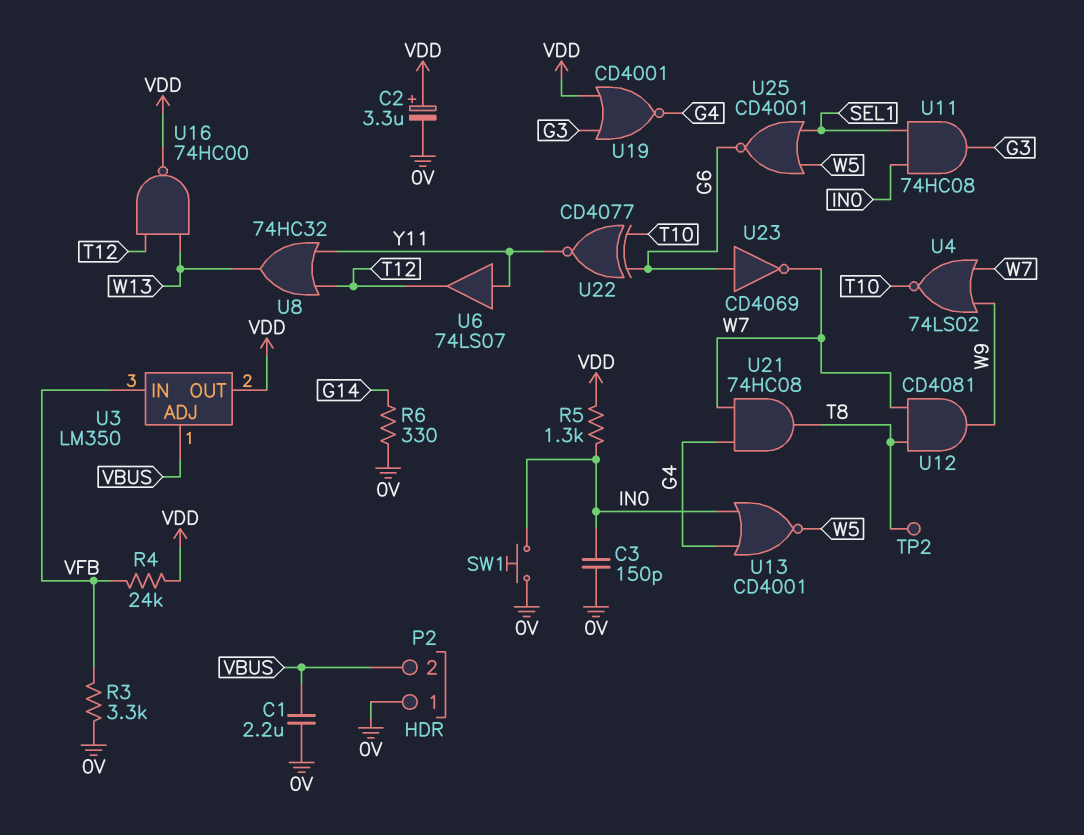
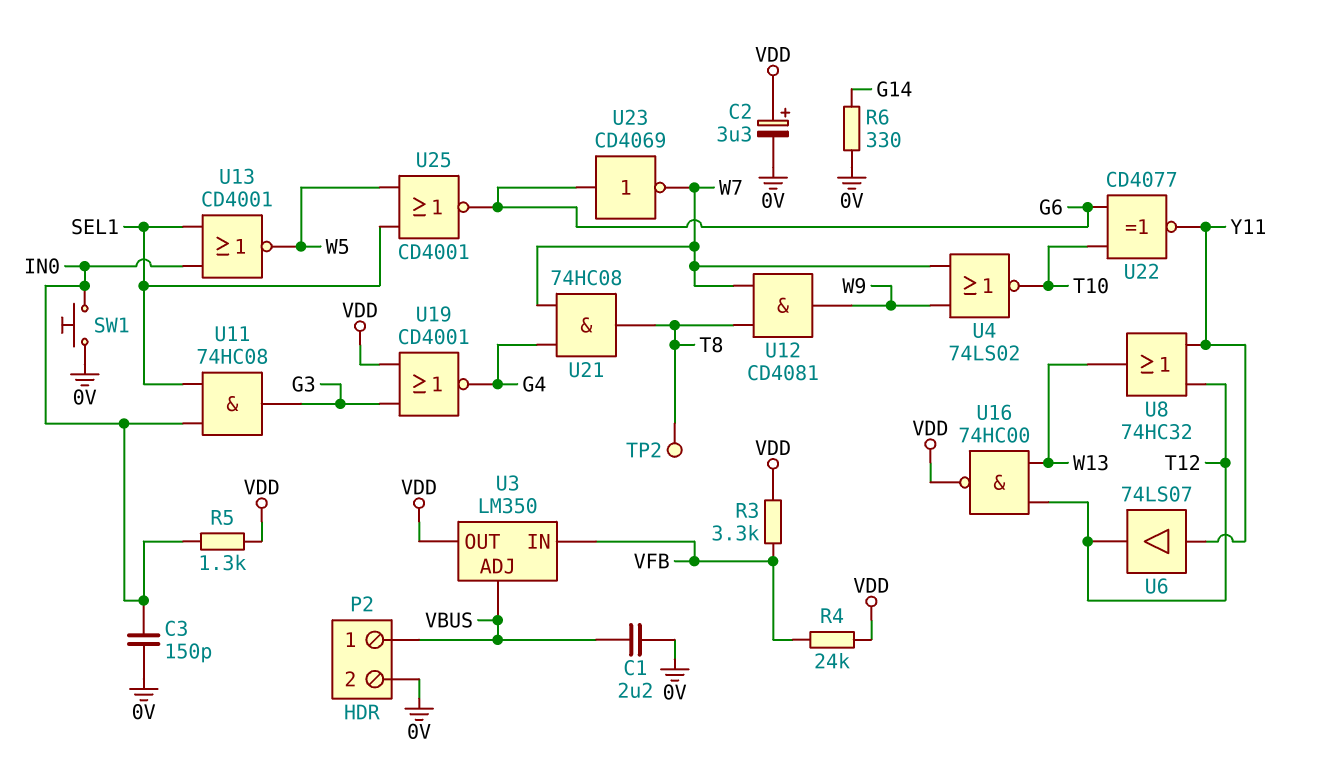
P2 pin 1: 0V -> VBUS
P2 pin 2: VBUS -> 0V
R3: 3.3k (0V, VFB) -> 3.3k (VDD, VFB)
U13: NOR CD4001 (in G4, in IN0, out W5) -> NOR CD4001 (in IN0, in SEL1, out W5)

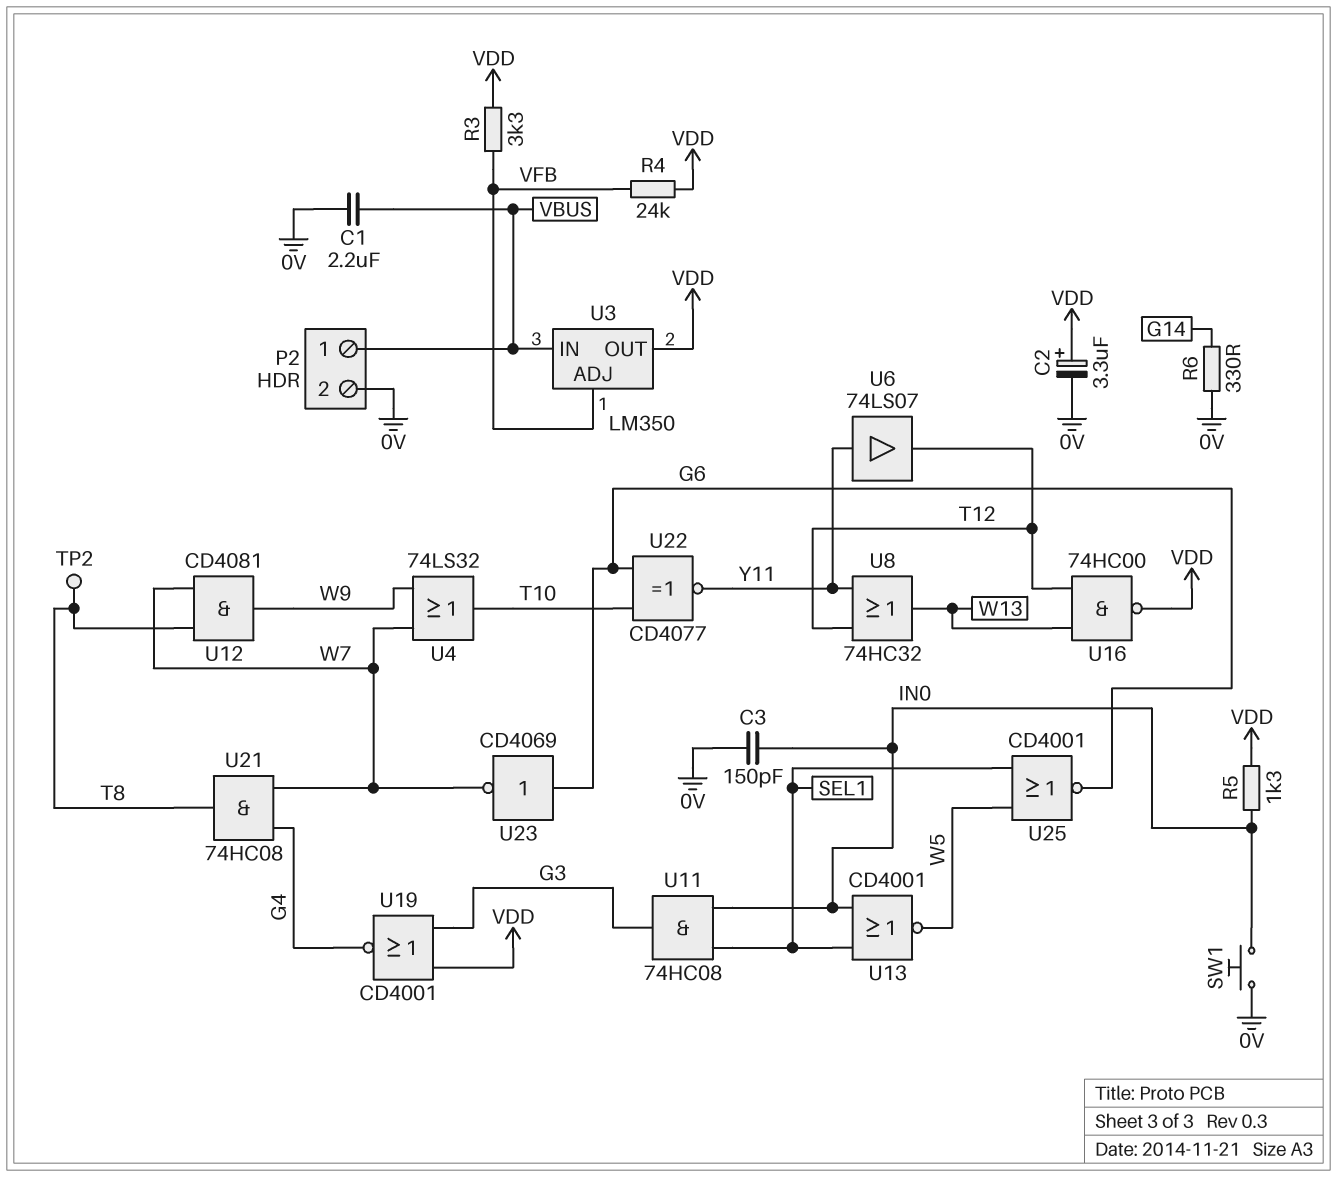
U3 pin ADJ: VBUS -> VFB
U3 pin IN: VFB -> VBUS
U4: NOR 74LS02 (in W7, in W9, out T10) -> OR 74LS32 (in W7, in W9, out T10)

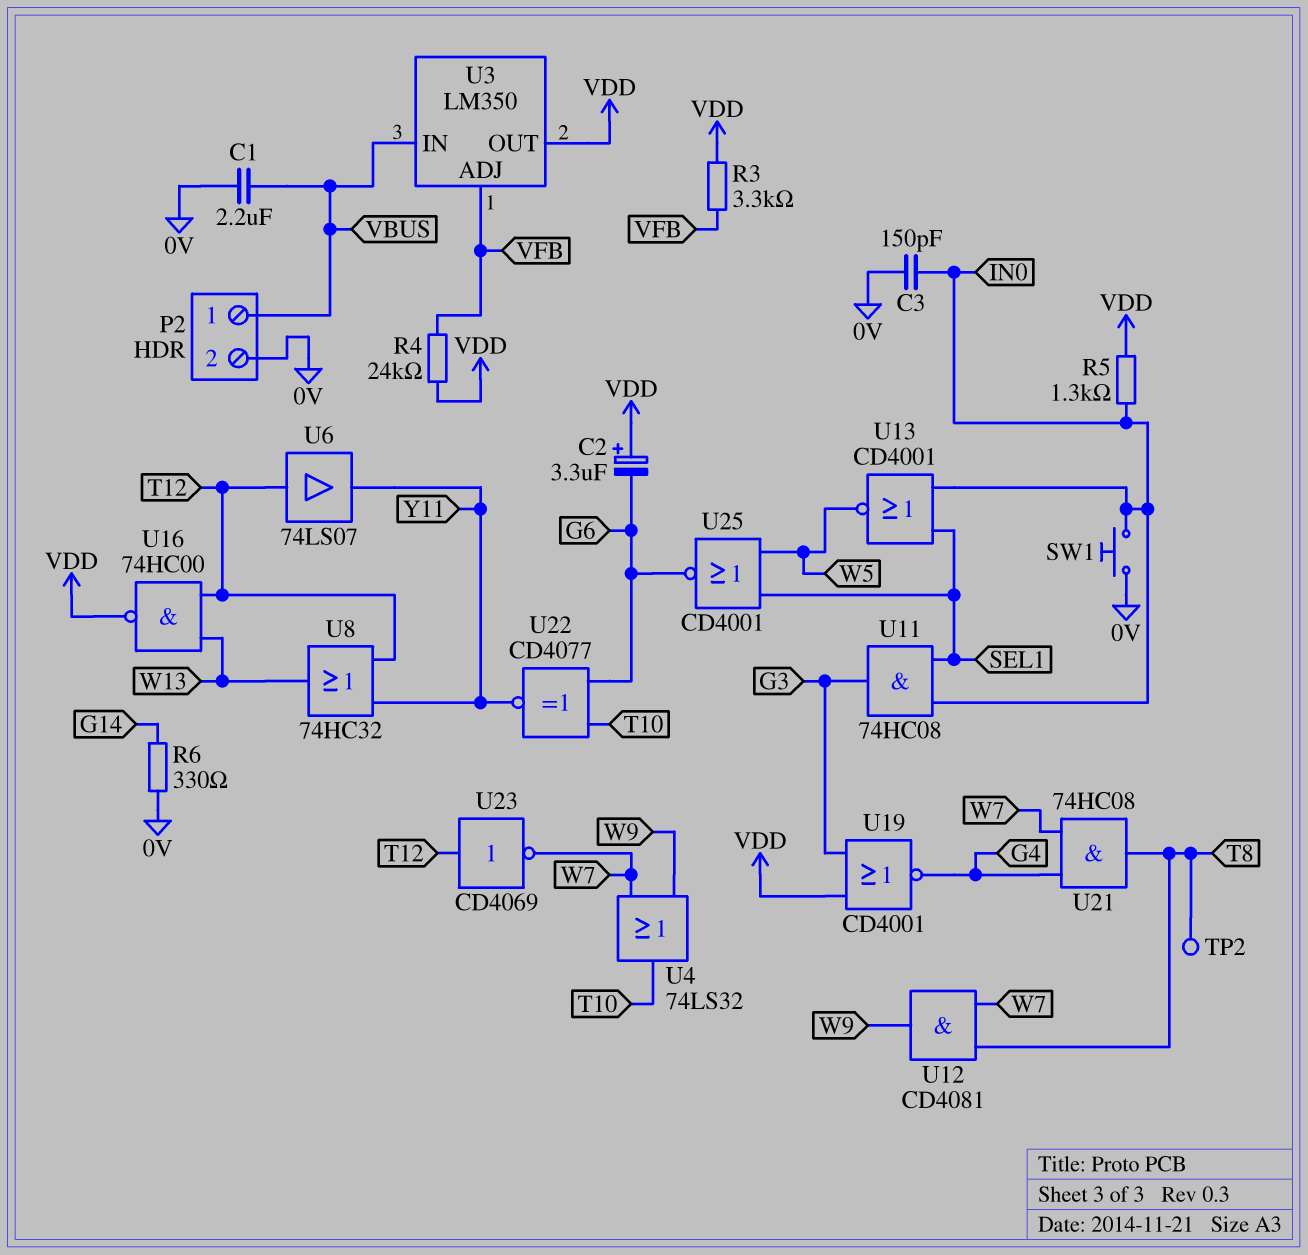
C2: 3.3uF (plus VDD, minus 0V) -> 3.3uF (plus VDD, minus G6)
U6: buffer 74LS07 (in Y11, out T12) -> buffer 74LS07 (in T12, out Y11)
U23: NOT CD4069 (in G6, out W7) -> NOT CD4069 (in T12, out W7)

